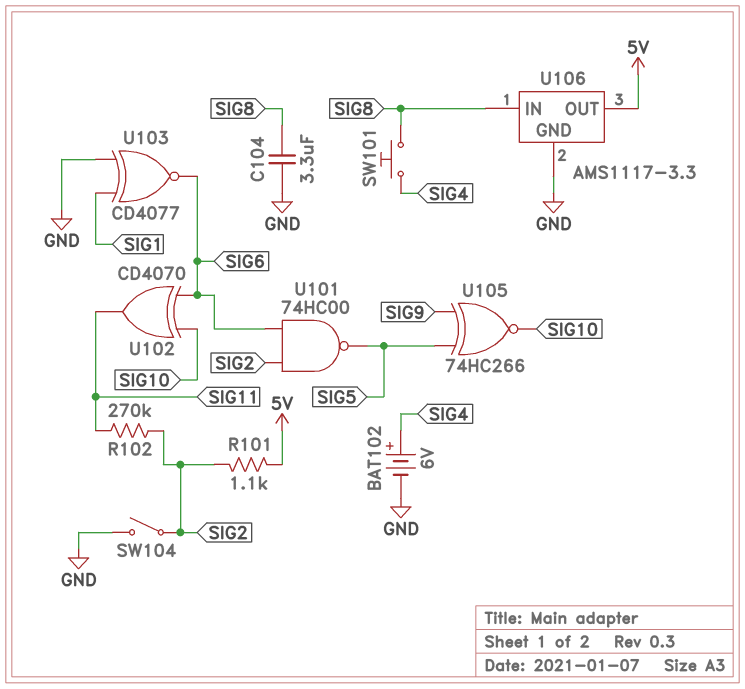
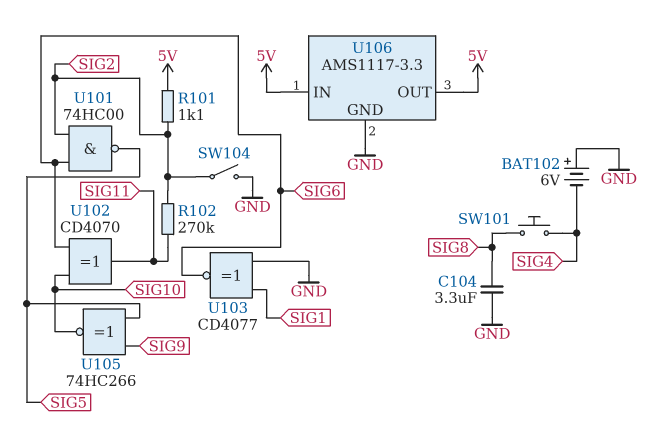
BAT102: 6V (plus SIG4, minus GND) -> 6V (plus GND, minus SIG4)
U106 pin IN: SIG8 -> 5V

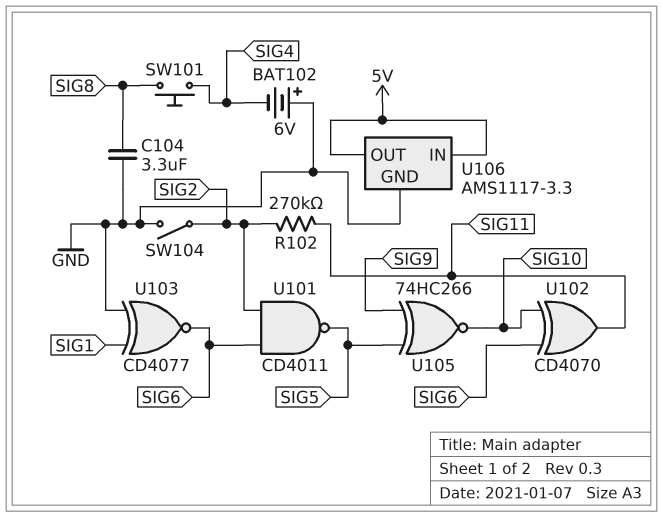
R101: 1.1k (5V, SIG2) -> none
U101: NAND 74HC00 (in SIG2, in SIG6, out SIG5) -> NAND CD4011 (in SIG2, in SIG6, out SIG5)

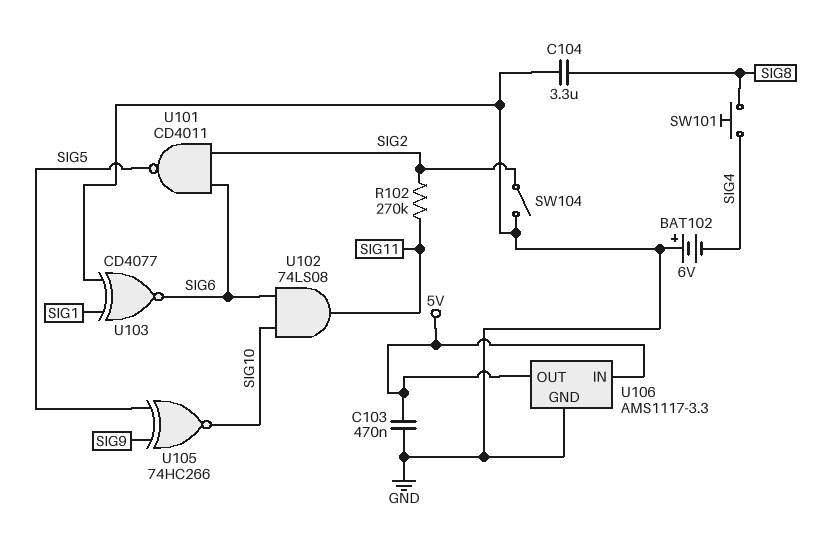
C103: none -> 470nF (5V, GND)
U102: XOR CD4070 (in SIG6, in SIG10, out SIG11) -> AND 74LS08 (in SIG6, in SIG10, out SIG11)

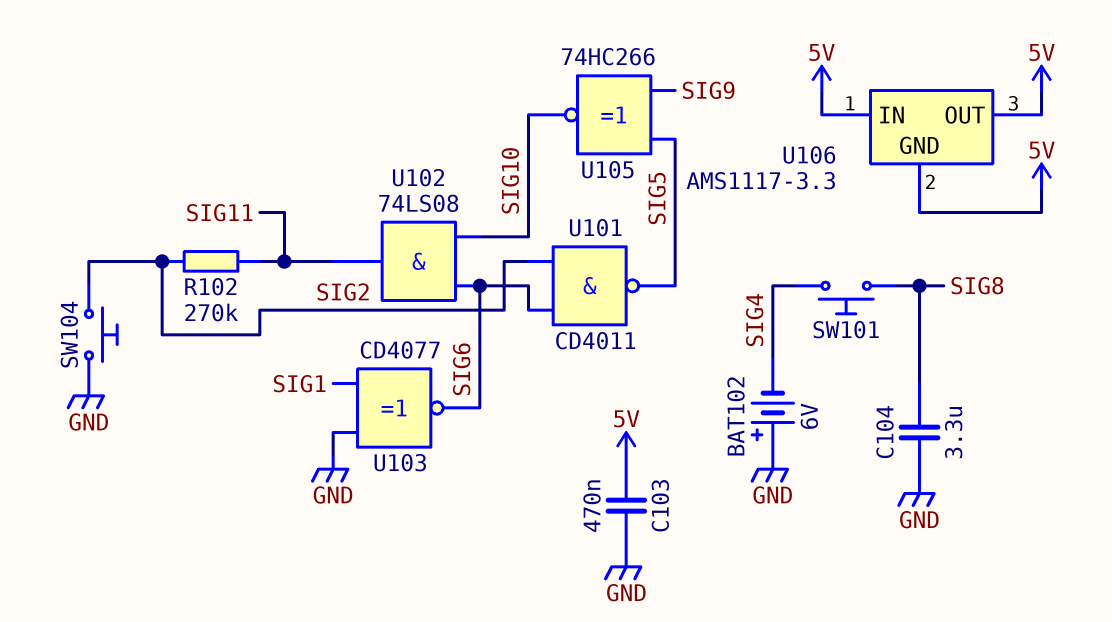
SW104: switch (GND, SIG2) -> button (GND, SIG2)
U106 pin GND: GND -> 5V

